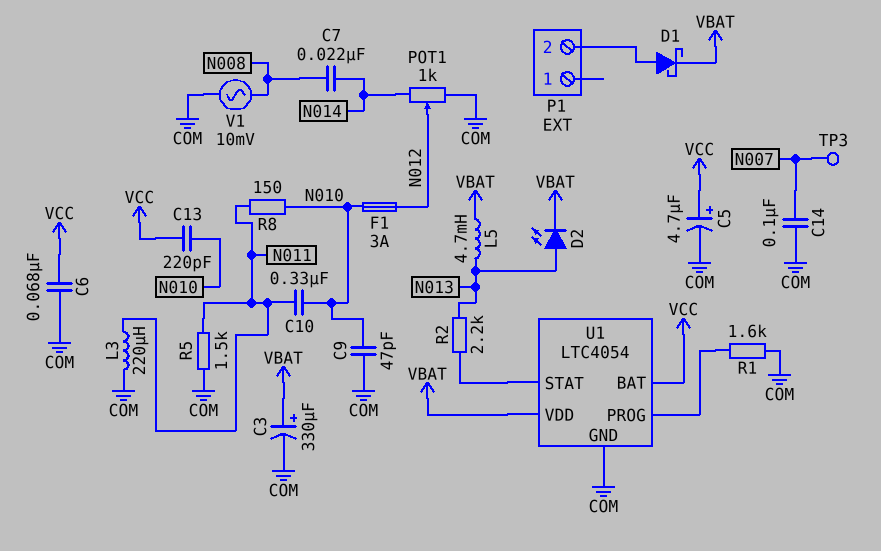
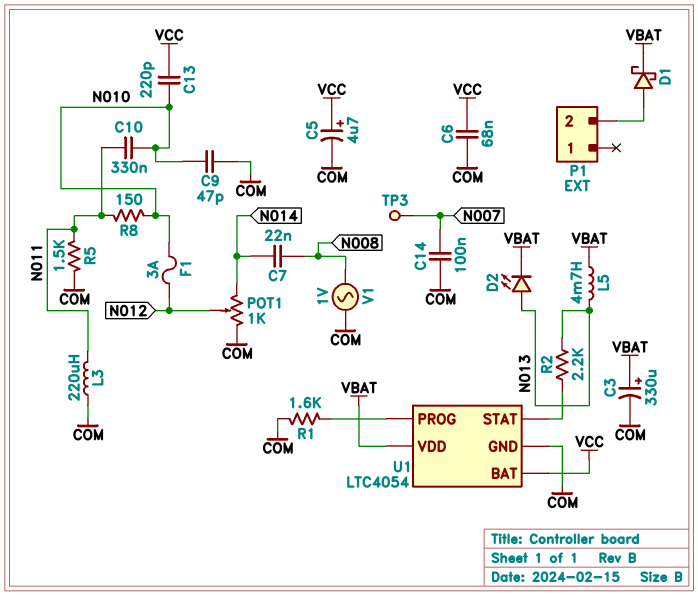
V1: AC 10mV (COM, N008) -> AC 1V (COM, N008)

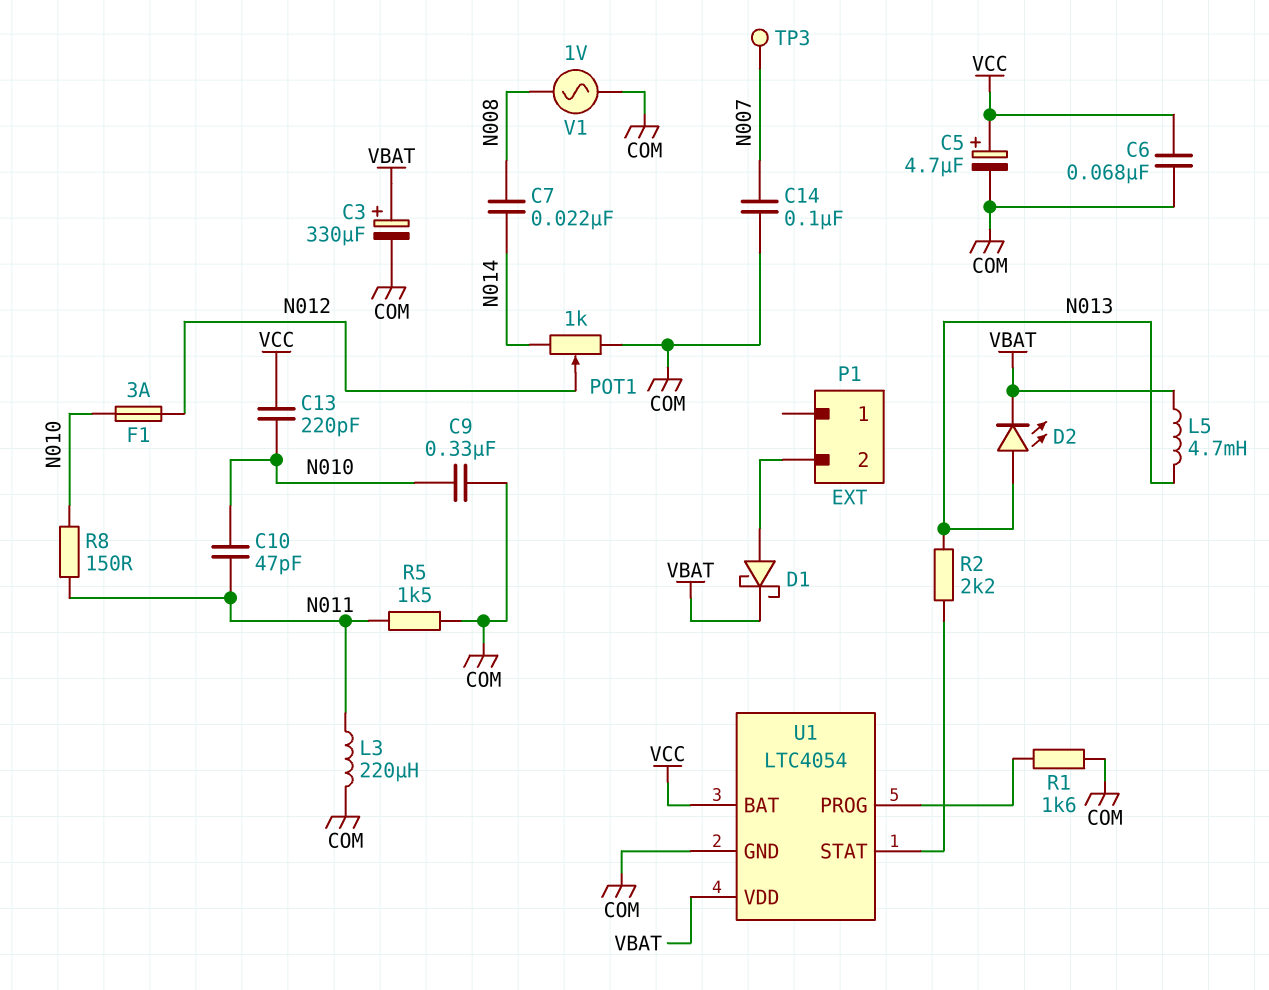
C9: 47pF (COM, N010) -> 330nF (COM, N010)
C10: 330nF (N010, N011) -> 47pF (N010, N011)

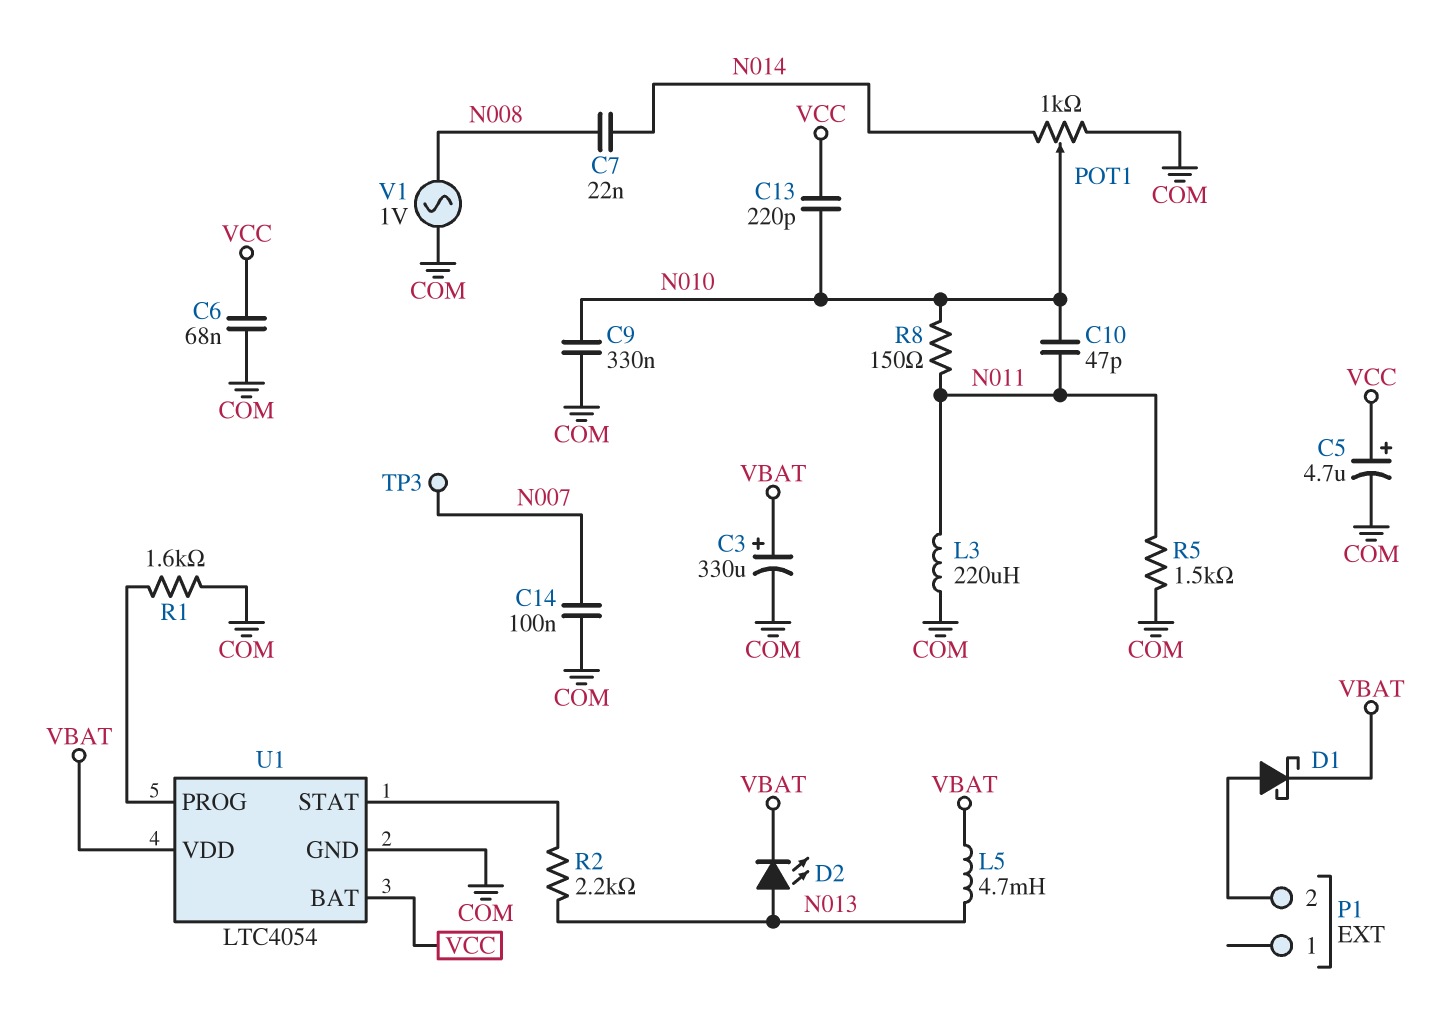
F1: 3A (N010, N012) -> none
POT1: 1k (COM, N014, wiper N012) -> 1k (COM, N014, wiper N010)

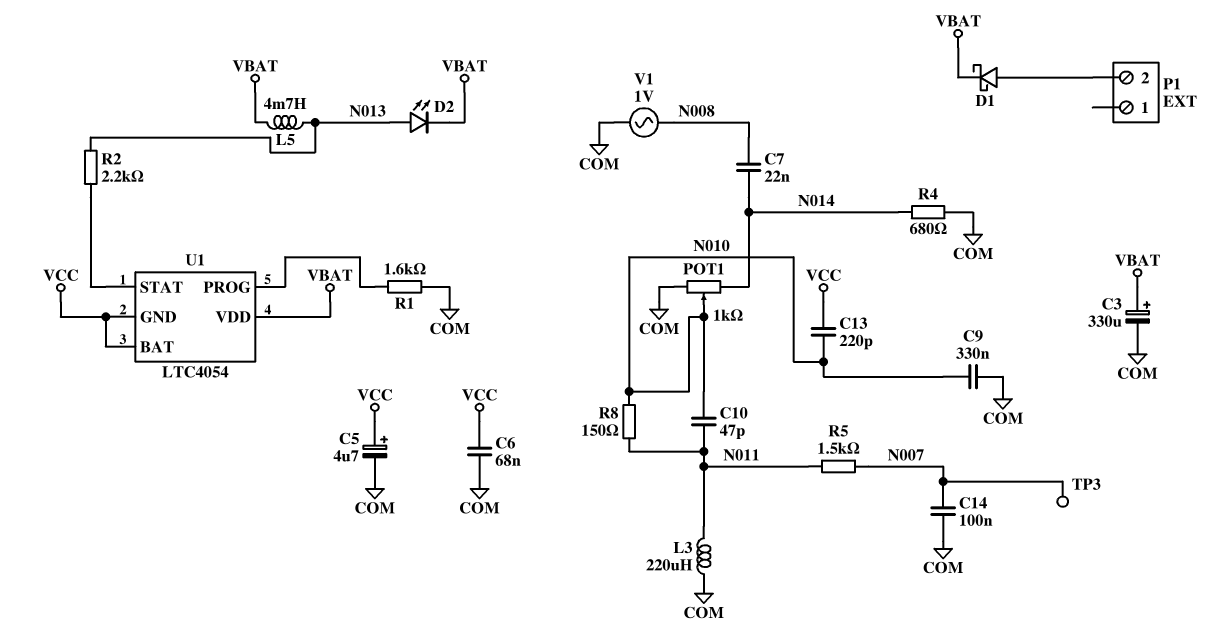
R4: none -> 680 (COM, N014)
R5: 1.5k (COM, N011) -> 1.5k (N007, N011)
U1 pin GND: COM -> VCC

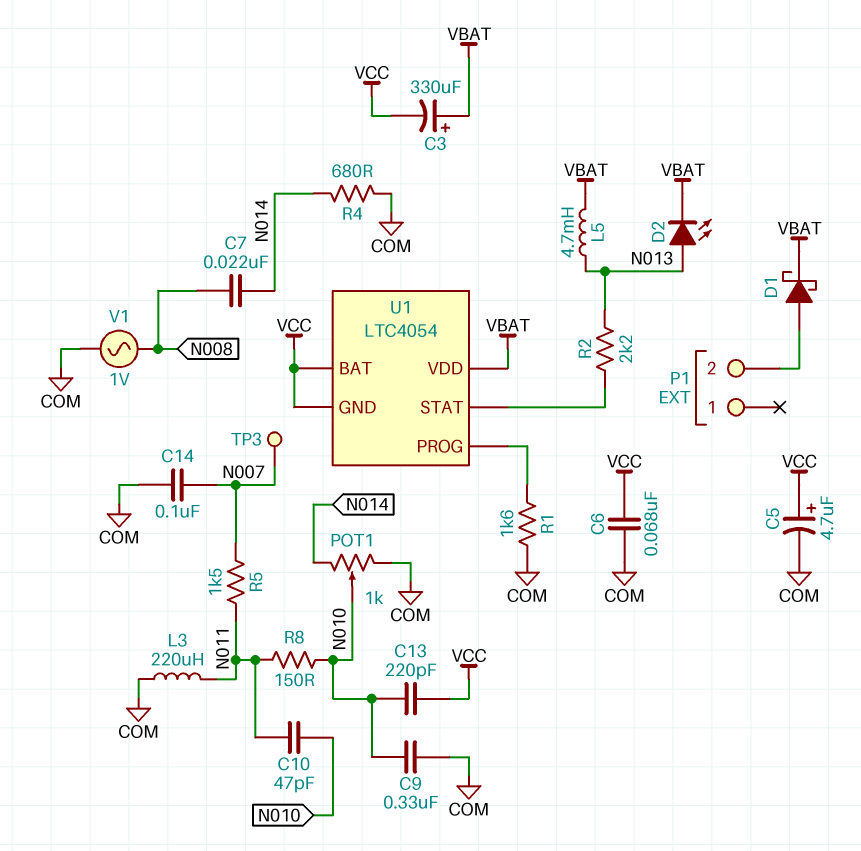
C3: 330uF (plus VBAT, minus COM) -> 330uF (plus VBAT, minus VCC)

